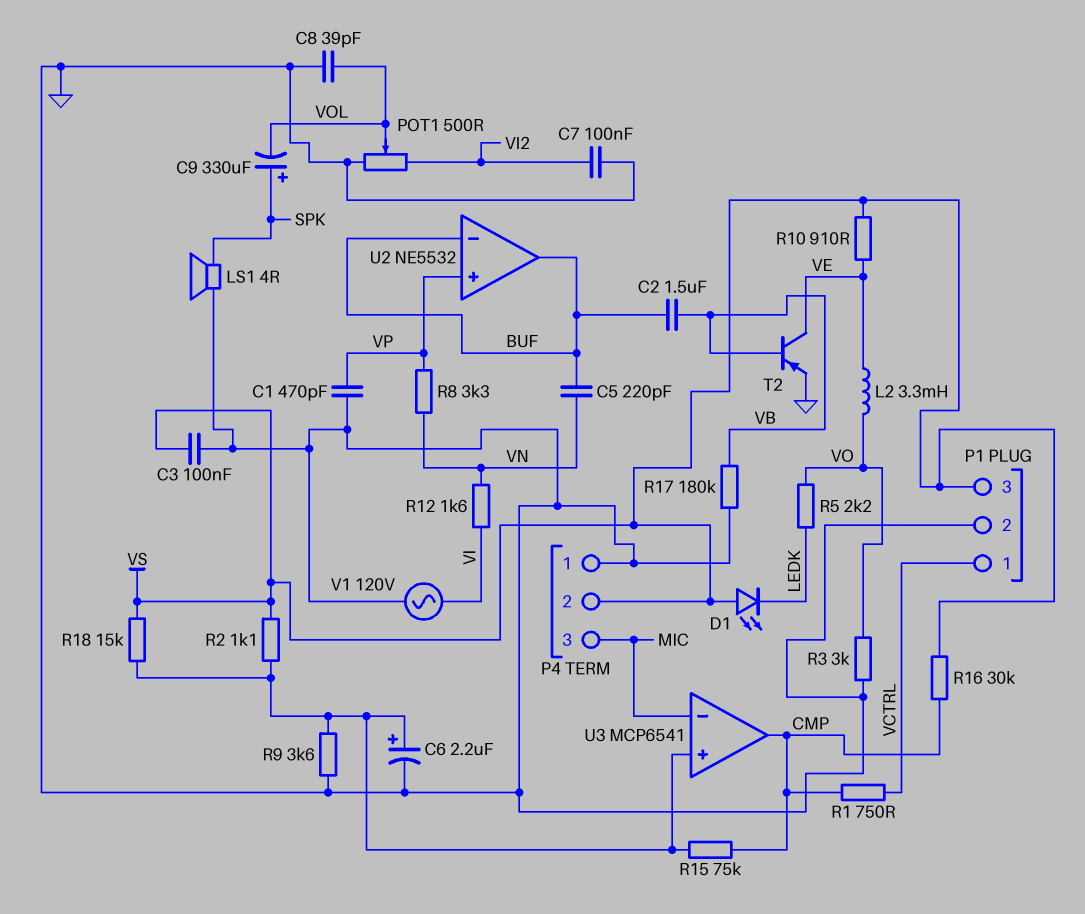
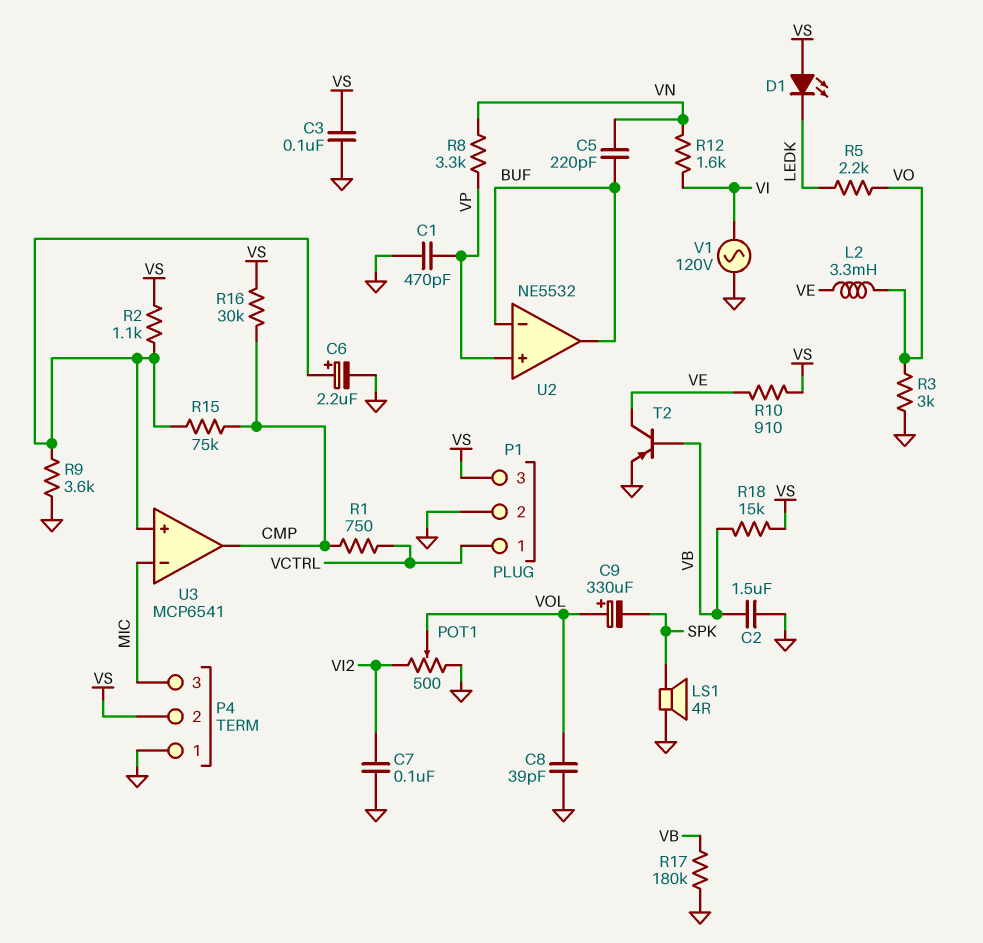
C2: 1.5uF (BUF, VB) -> 1.5uF (GND, VB)
C9: 330uF (plus SPK, minus VOL) -> 330uF (plus VOL, minus SPK)
R18: 15k (U3/in+, VS) -> 15k (VB, VS)

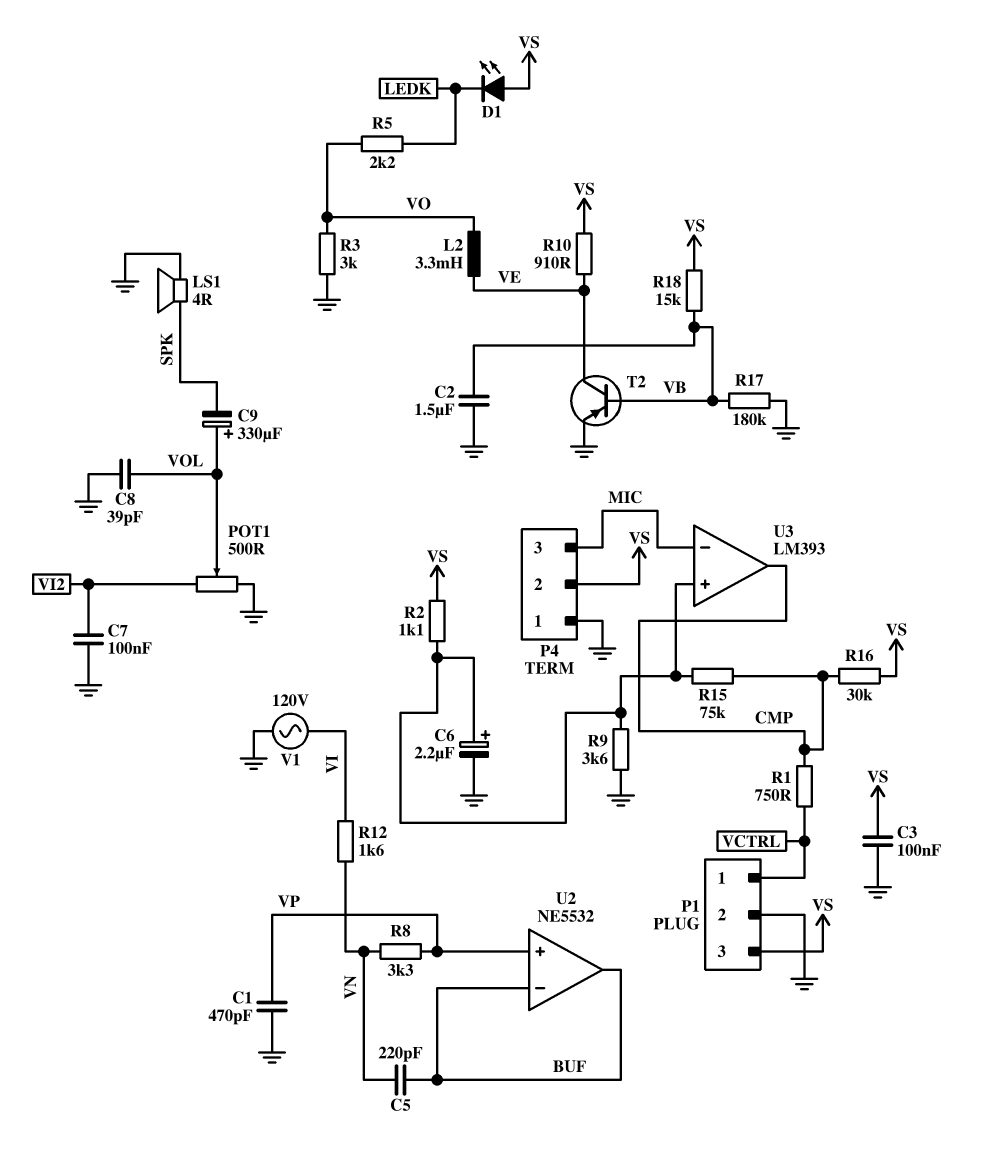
U3: MCP6541 -> LM393

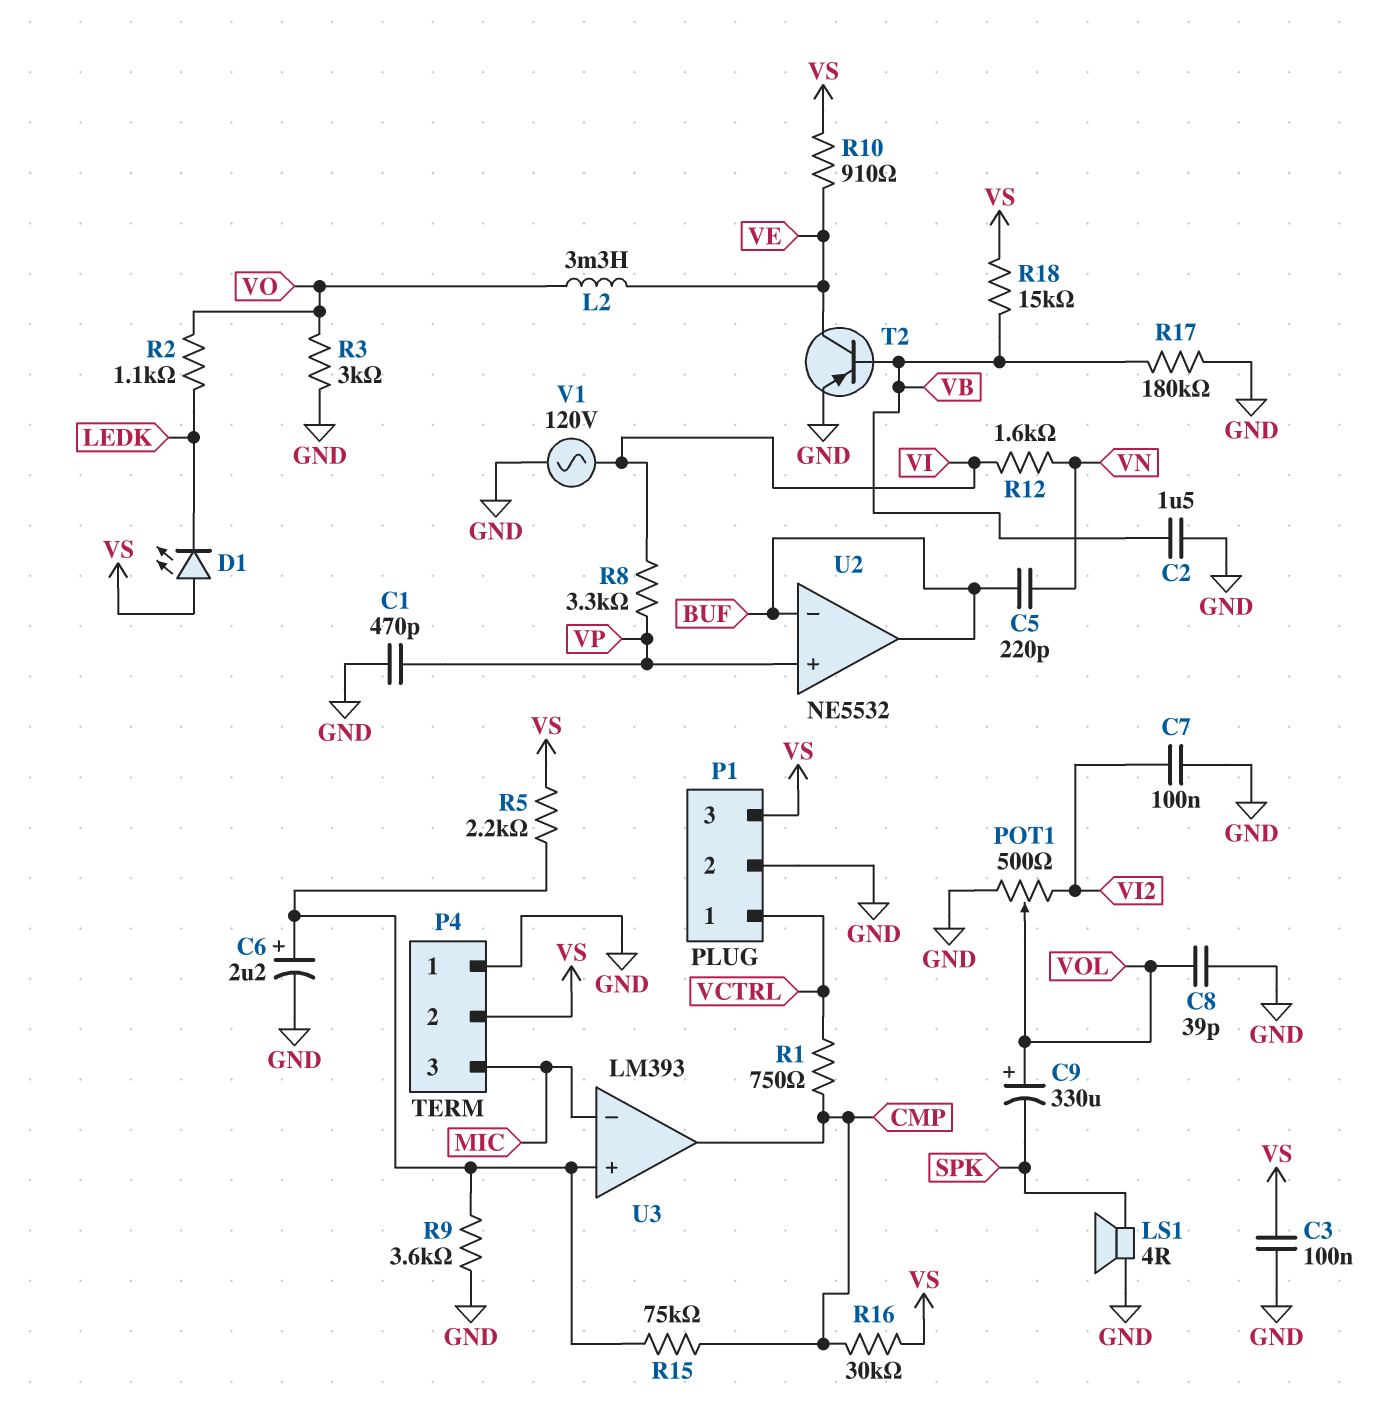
R2: 1.1k (U3/in+, VS) -> 1.1k (LEDK, VO)
R5: 2.2k (LEDK, VO) -> 2.2k (U3/in+, VS)
R8: 3.3k (VN, VP) -> 3.3k (VI, VP)

